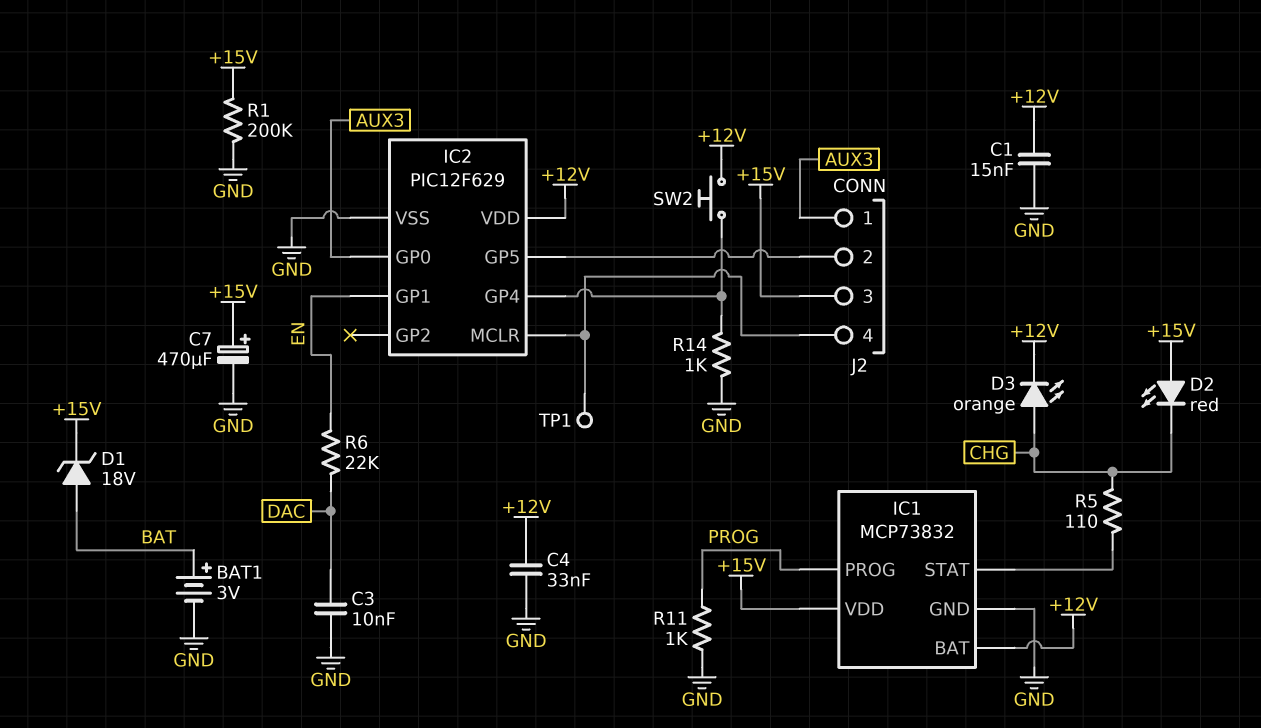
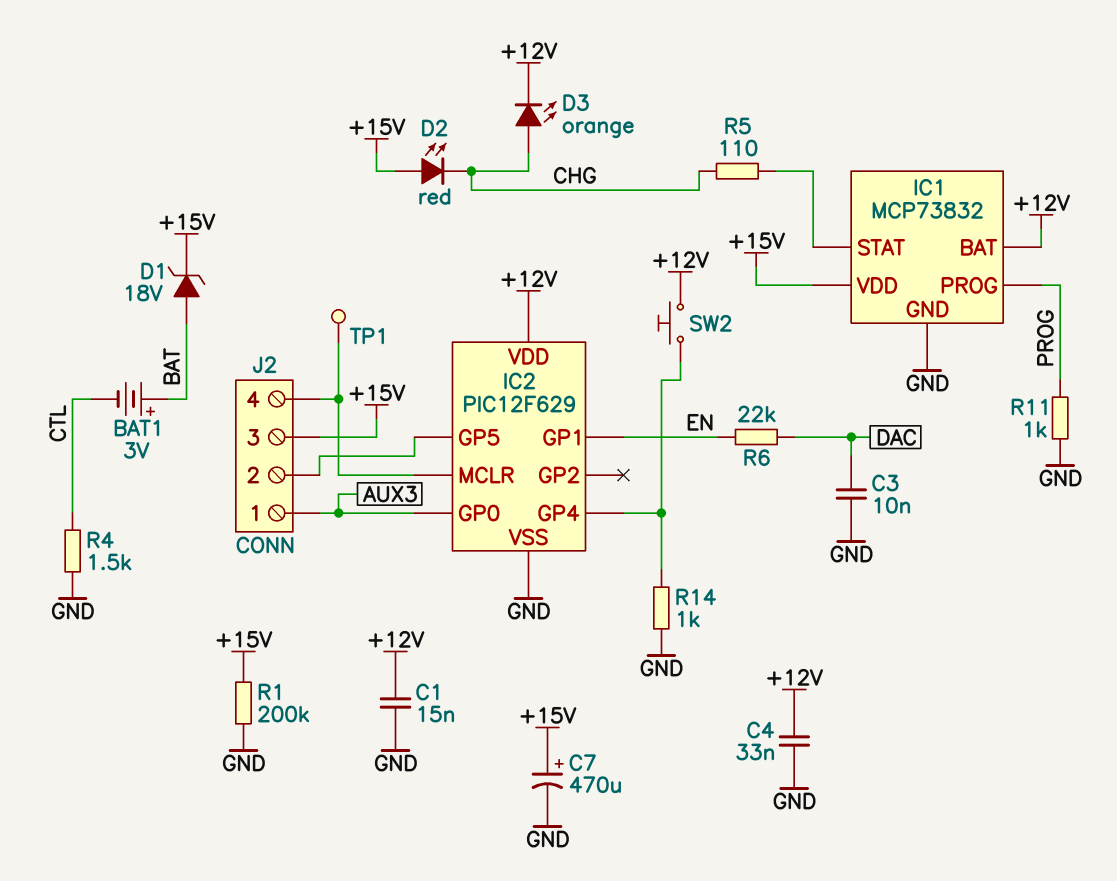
BAT1: 3V (plus BAT, minus GND) -> 3V (plus BAT, minus CTL)
R4: none -> 1.5k (CTL, GND)

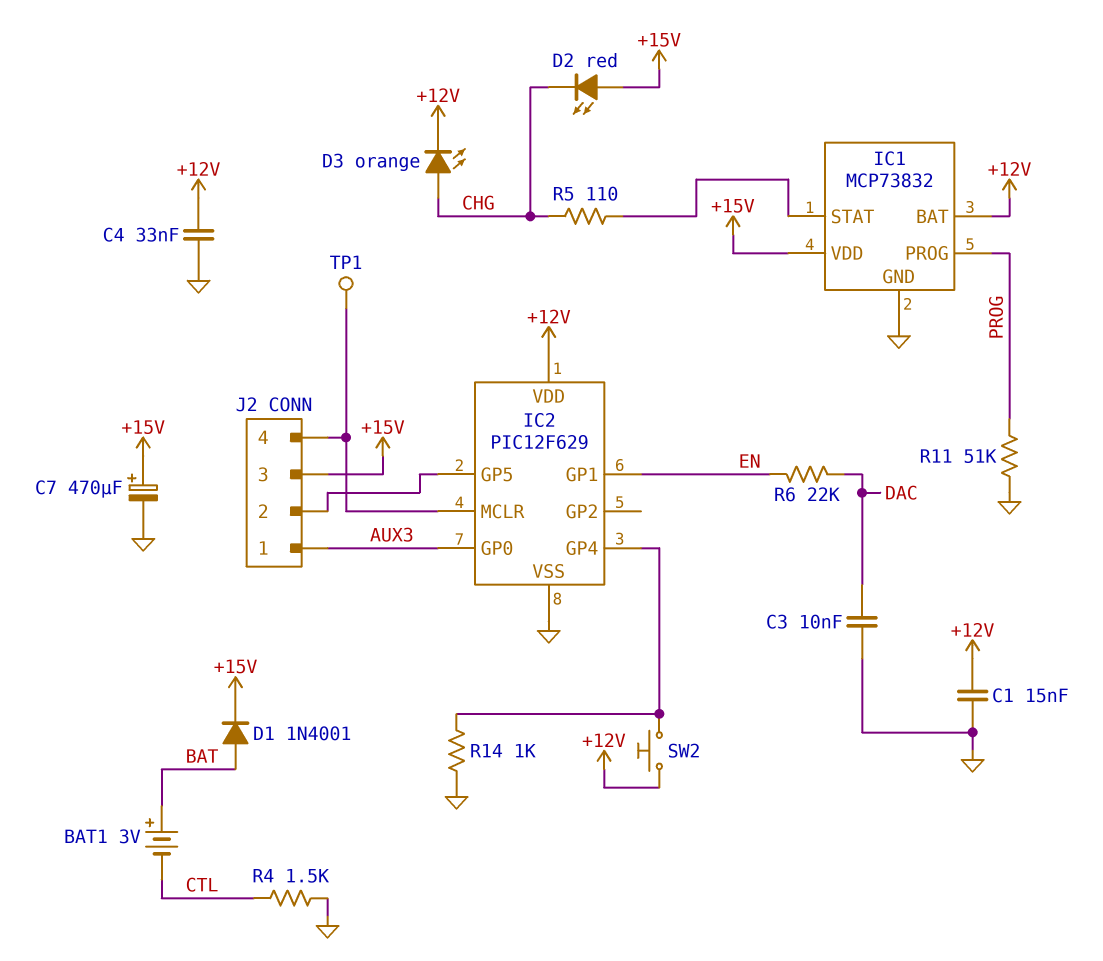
D1: zener 18V (A BAT, K +15V) -> diode 1N4001 (A BAT, K +15V)
R1: 200k (+15V, GND) -> none
R11: 1k (GND, PROG) -> 51k (GND, PROG)

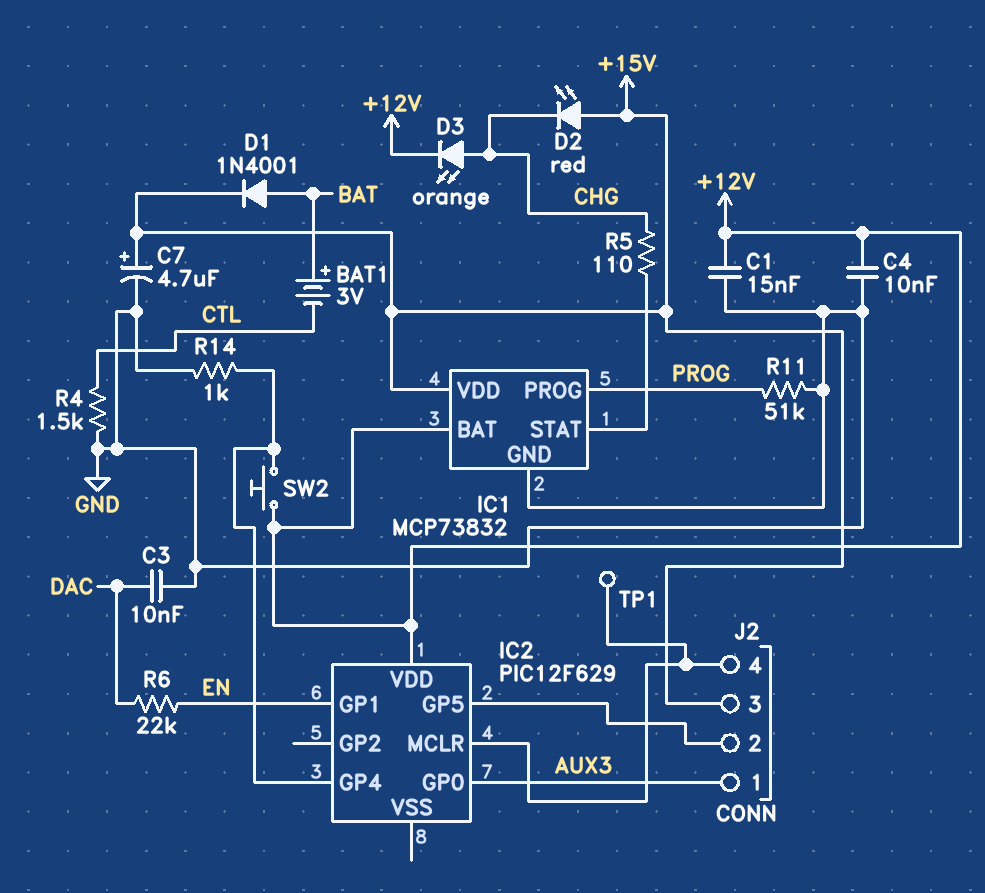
C4: 33nF (+12V, GND) -> 10nF (+12V, GND)
C7: 470uF (plus +15V, minus GND) -> 4.7uF (plus +15V, minus GND)
IC2 pin VSS: GND -> none

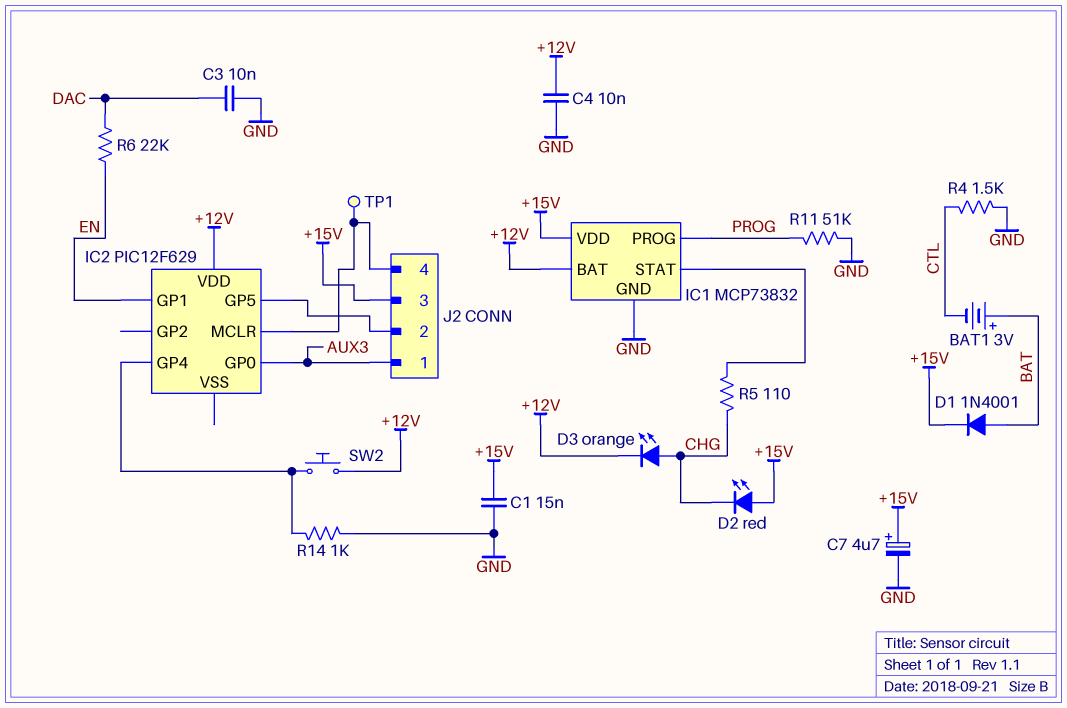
C1: 15nF (+12V, GND) -> 15nF (+15V, GND)

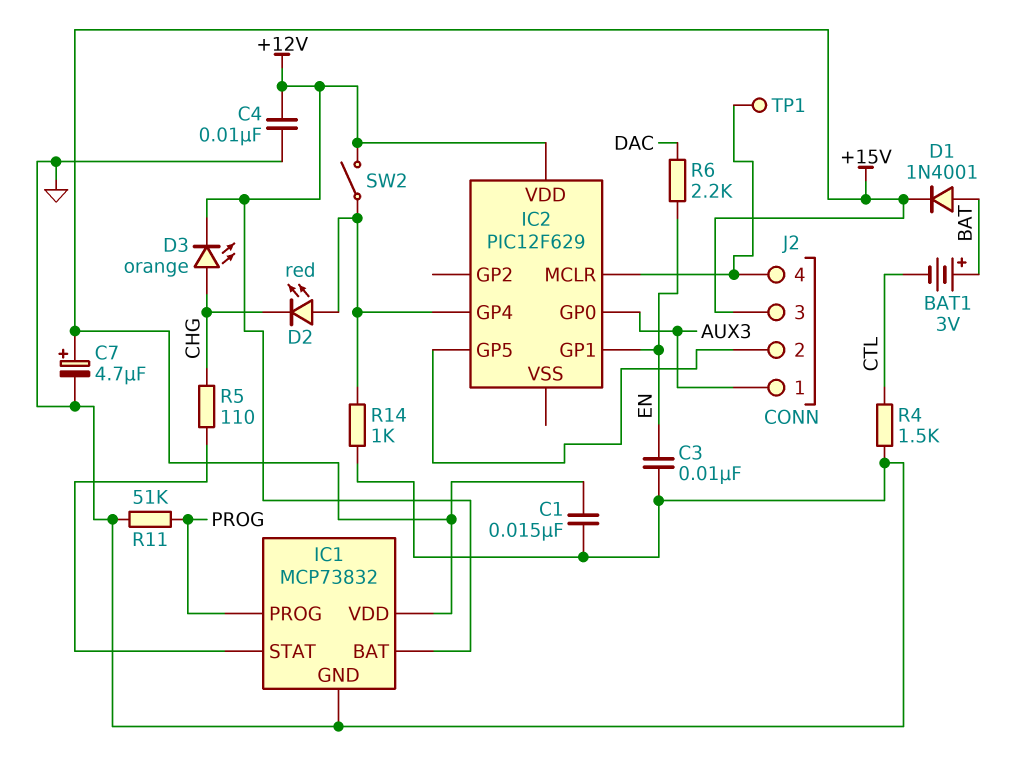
C3: 10nF (DAC, GND) -> 10nF (EN, GND)
D2: LED red (A +15V, K CHG) -> LED red (A IC2/GP4, K CHG)
R6: 22k (DAC, EN) -> 2.2k (DAC, EN)
SW2: button (+12V, IC2/GP4) -> switch (+12V, IC2/GP4)

